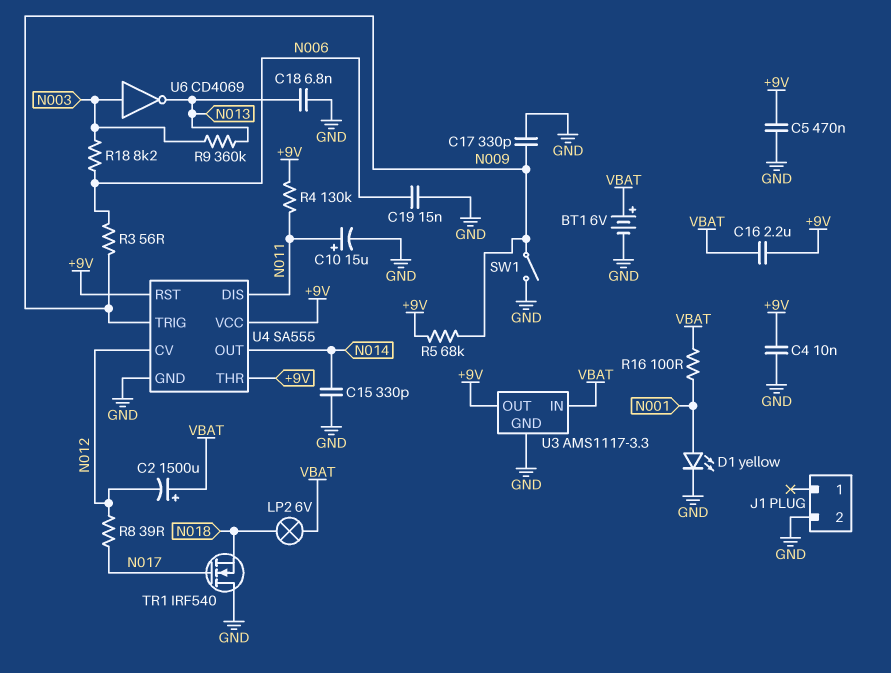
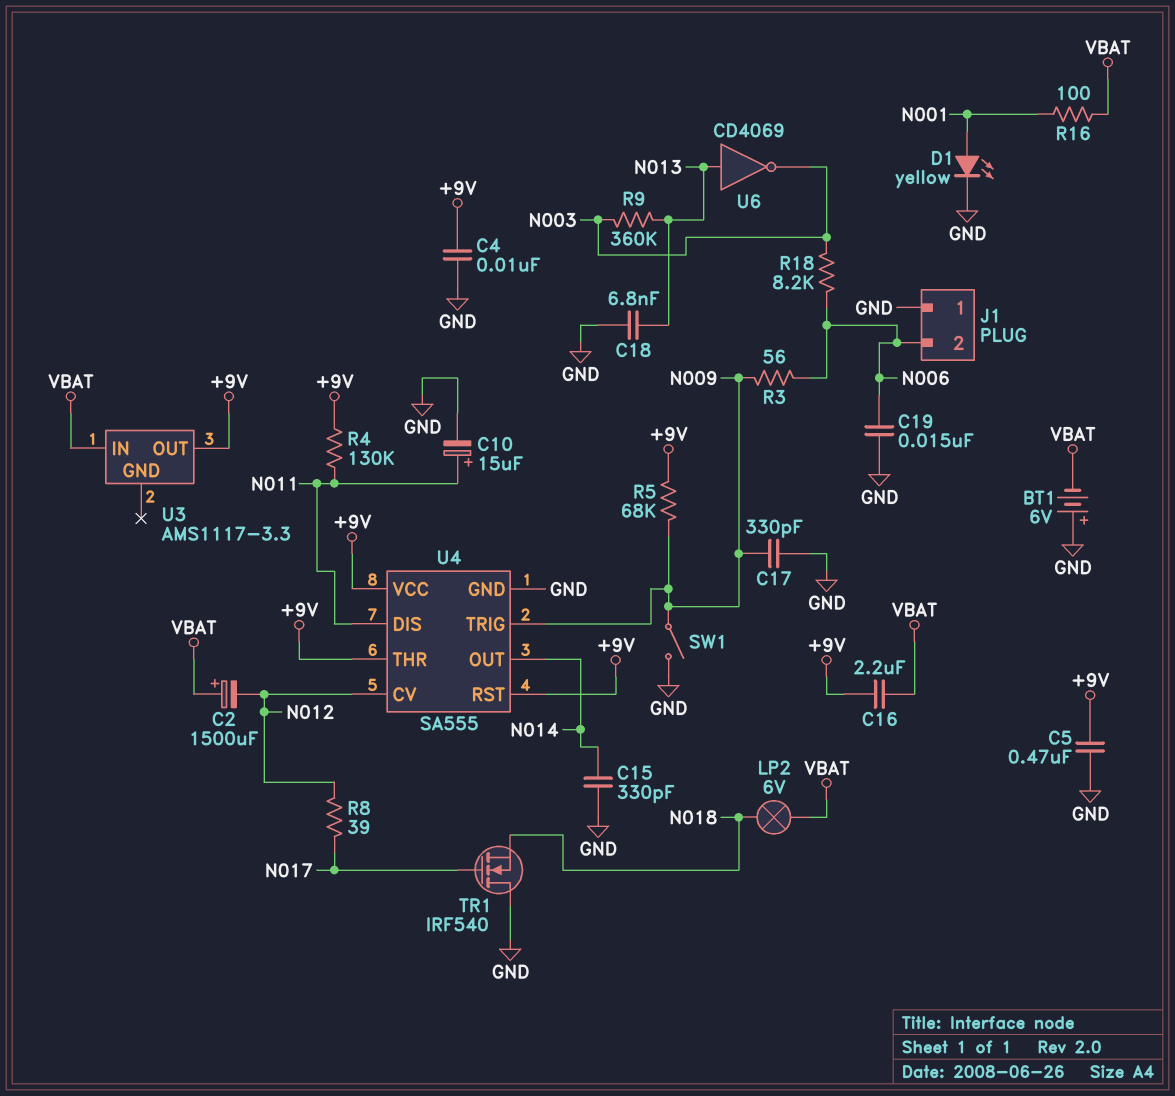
BT1: 6V (plus VBAT, minus GND) -> 6V (plus GND, minus VBAT)
J1 pin 1: none -> GND
J1 pin 2: GND -> N006
U3 pin GND: GND -> none
U6: NOT CD4069 (in N003, out N013) -> NOT CD4069 (in N013, out N003)

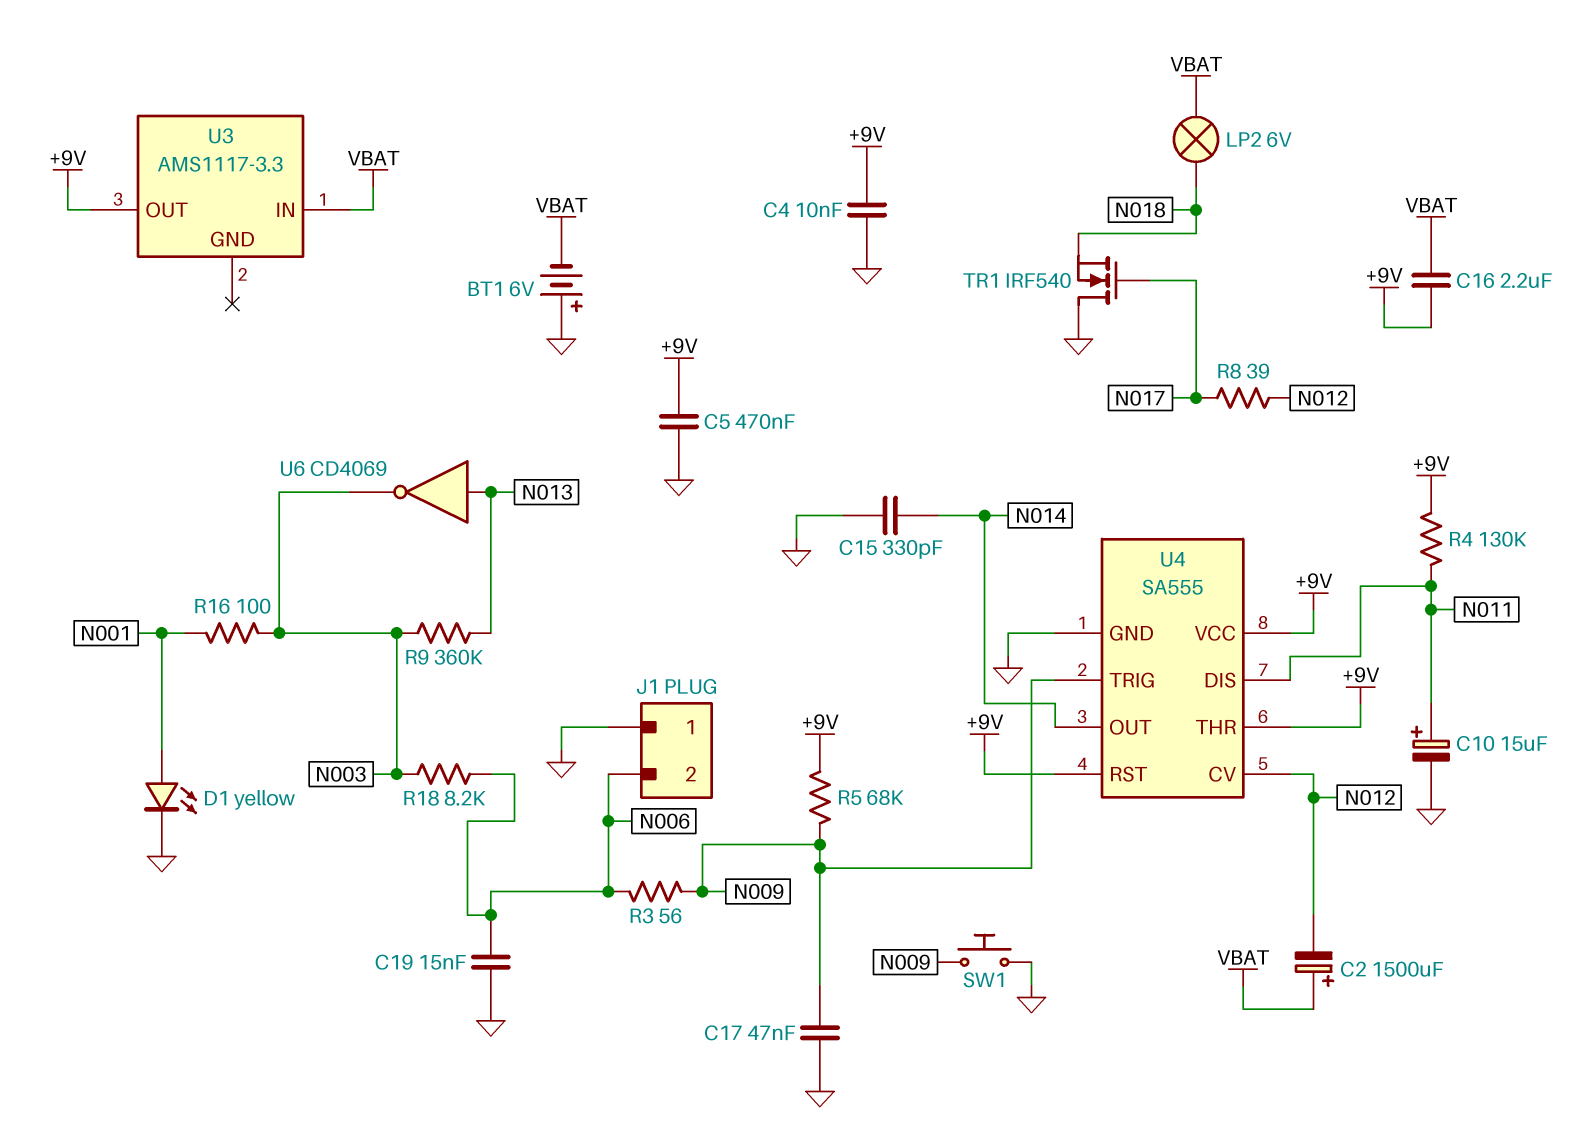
C17: 330pF (GND, N009) -> 47nF (GND, N009)
C18: 6.8nF (GND, N013) -> none
R16: 100 (N001, VBAT) -> 100 (N001, N003)
SW1: switch (GND, N009) -> button (GND, N009)

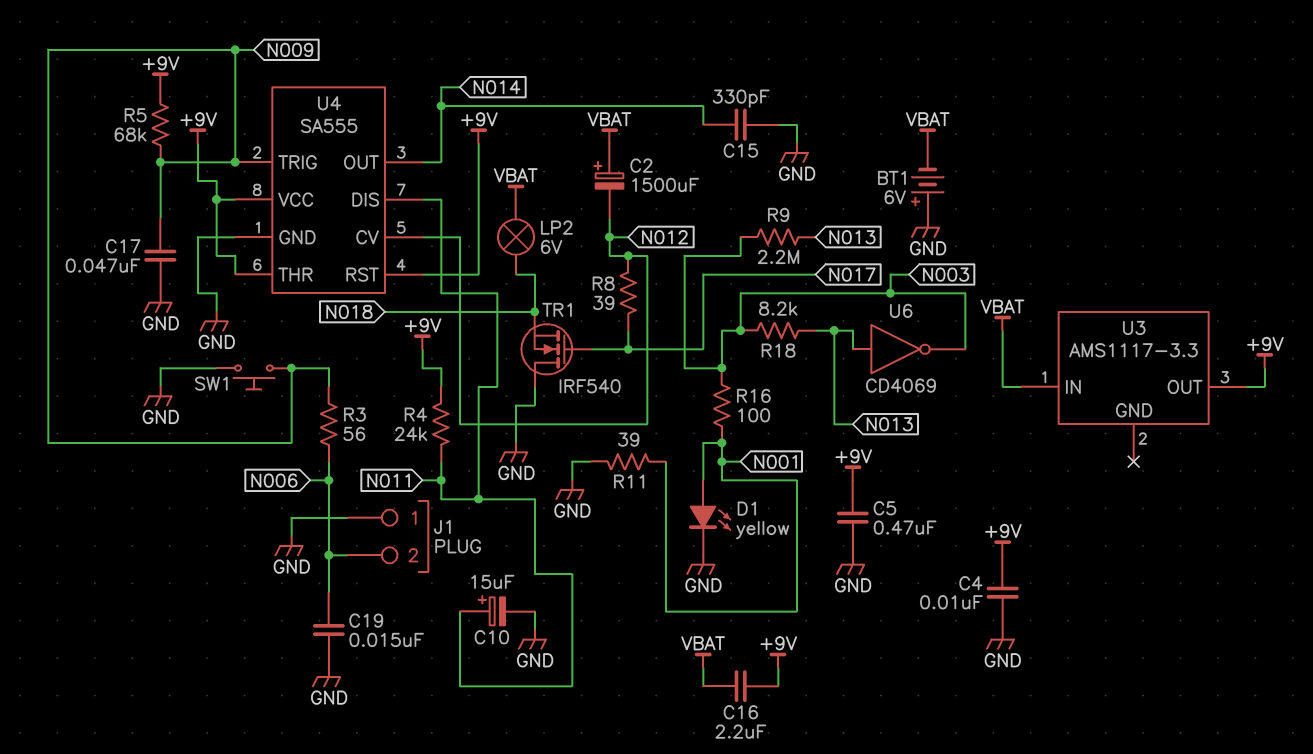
R4: 130k (+9V, N011) -> 24k (+9V, N011)
R9: 360k (N003, N013) -> 2.2M (N003, N013)
R11: none -> 39 (GND, N001)
R18: 8.2k (N003, N006) -> 8.2k (N003, N013)

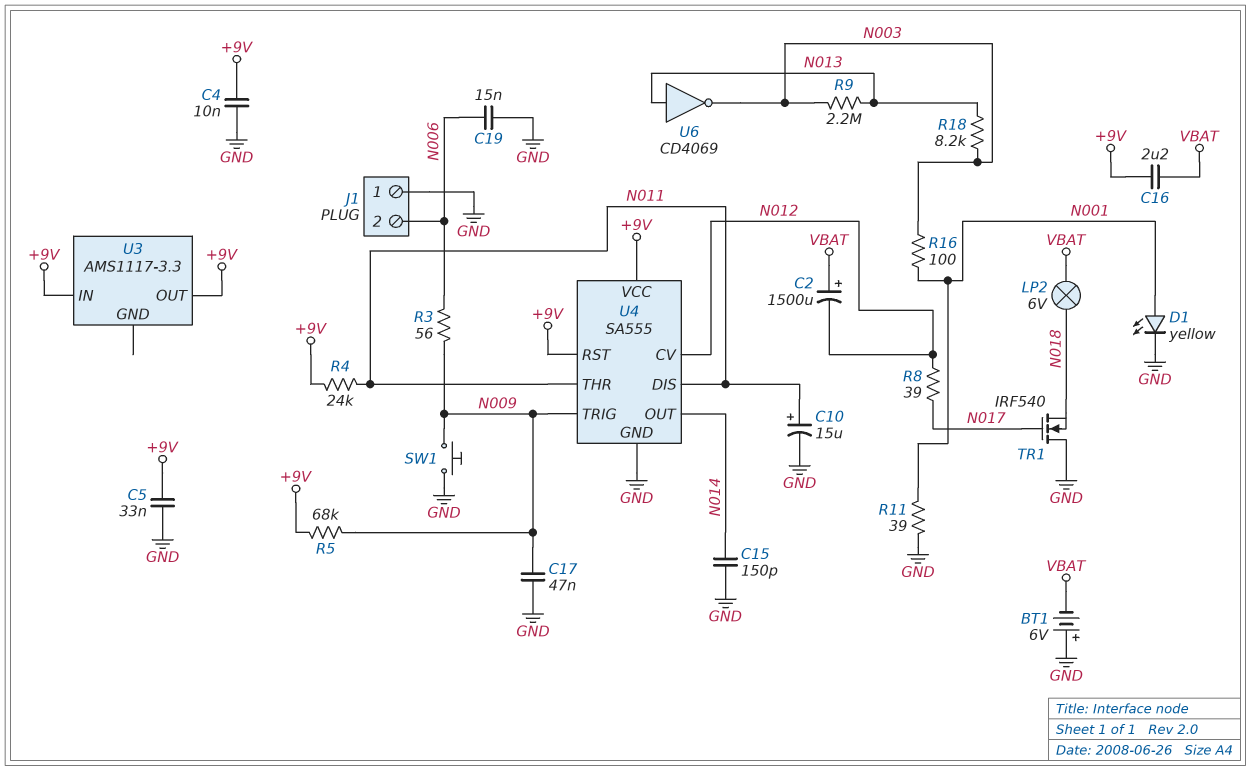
C5: 470nF (+9V, GND) -> 33nF (+9V, GND)
C15: 330pF (GND, N014) -> 150pF (GND, N014)
U3 pin IN: VBAT -> +9V
U4 pin THR: +9V -> N011

